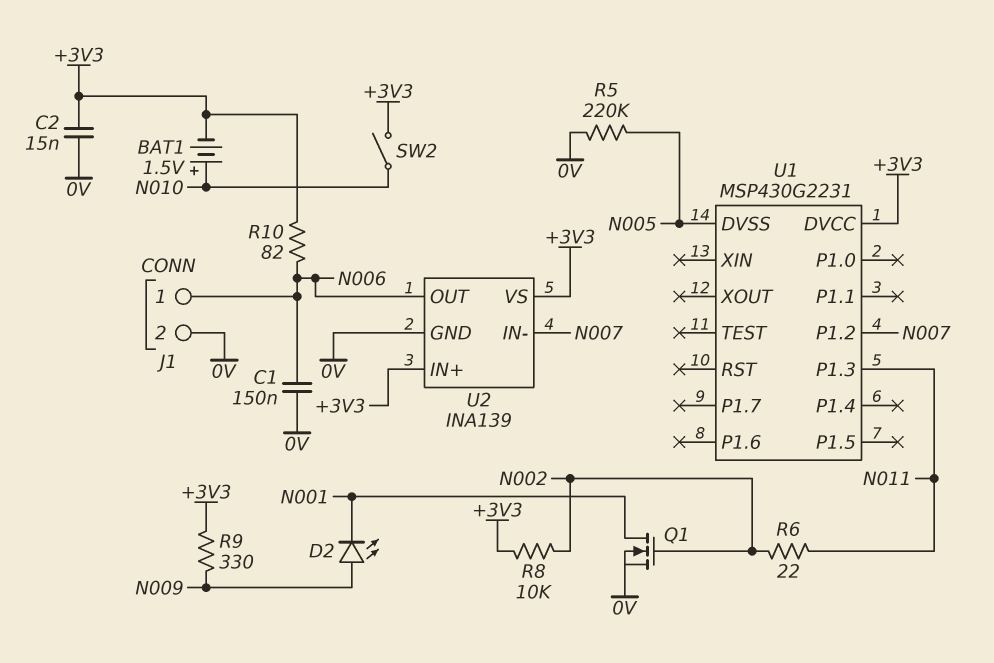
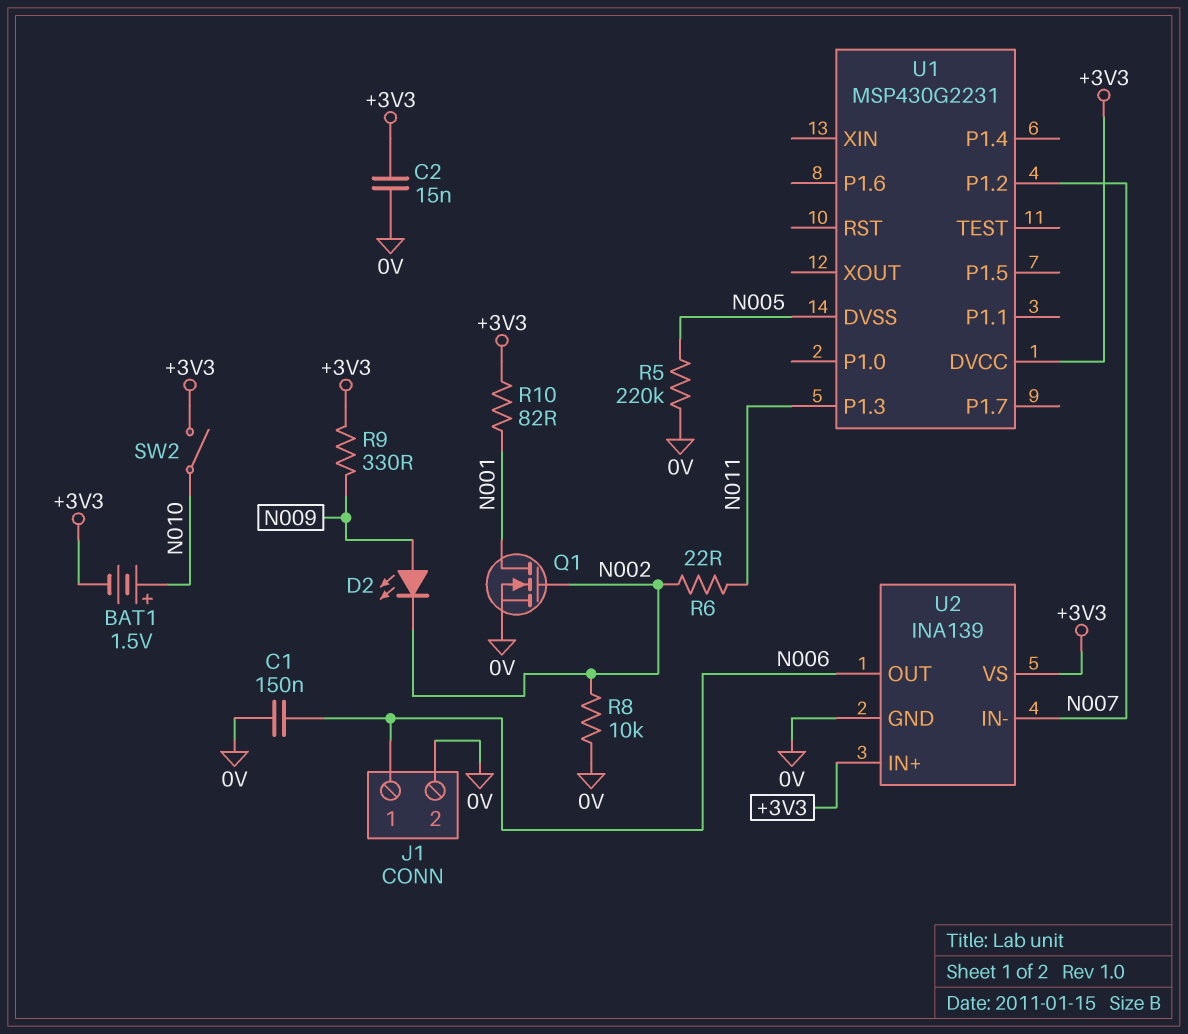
D2: LED (A N009, K N001) -> LED (A N009, K N002)
R8: 10k (+3V3, N002) -> 10k (0V, N002)
R10: 82 (+3V3, N006) -> 82 (+3V3, N001)

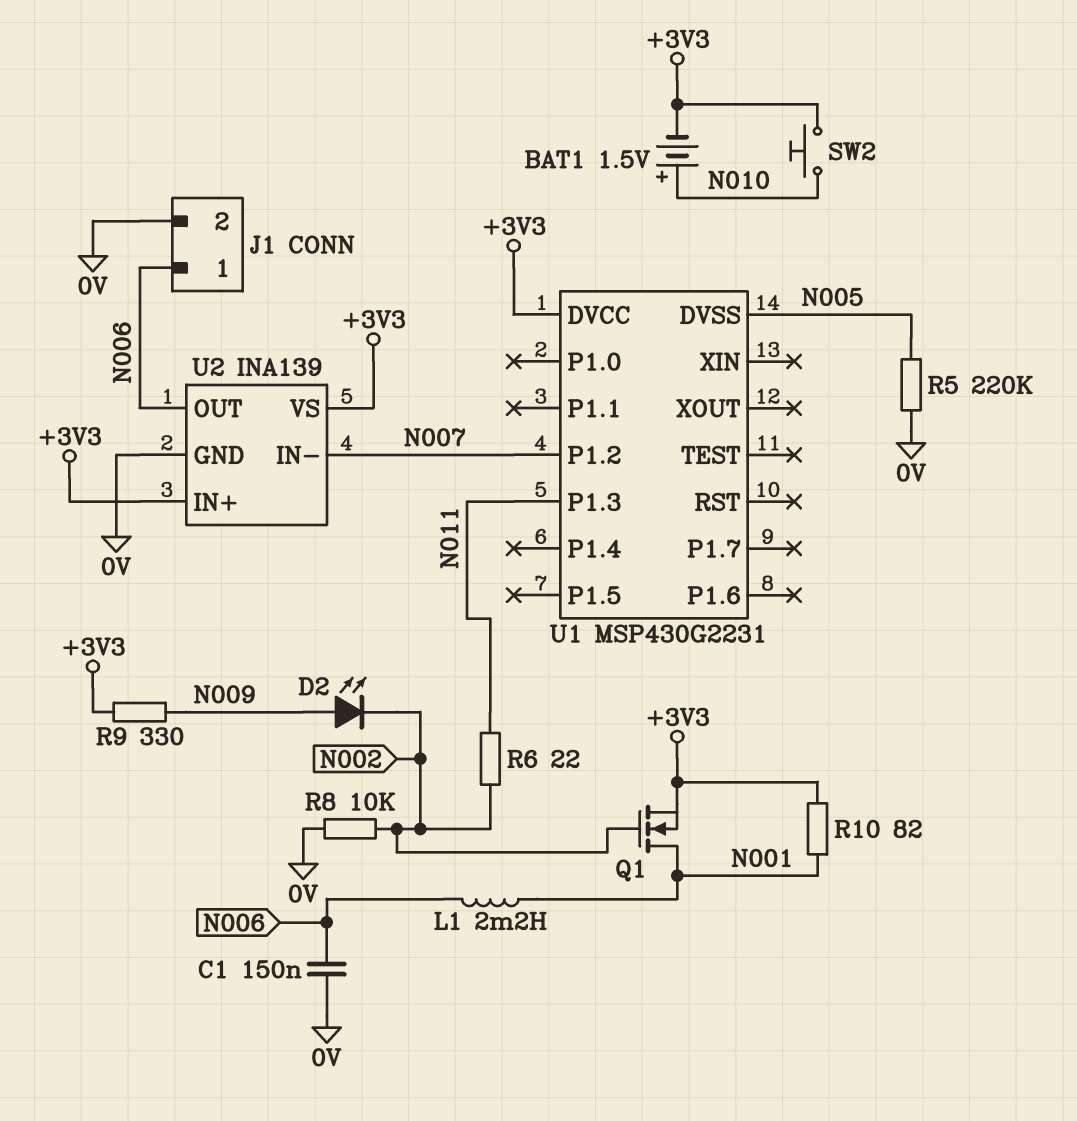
C2: 15nF (+3V3, 0V) -> none
L1: none -> 2.2mH (N001, N006)
Q1: NMOS (G N002, D N001, S 0V) -> NMOS (G N002, D N001, S +3V3)
SW2: switch (+3V3, N010) -> button (+3V3, N010)

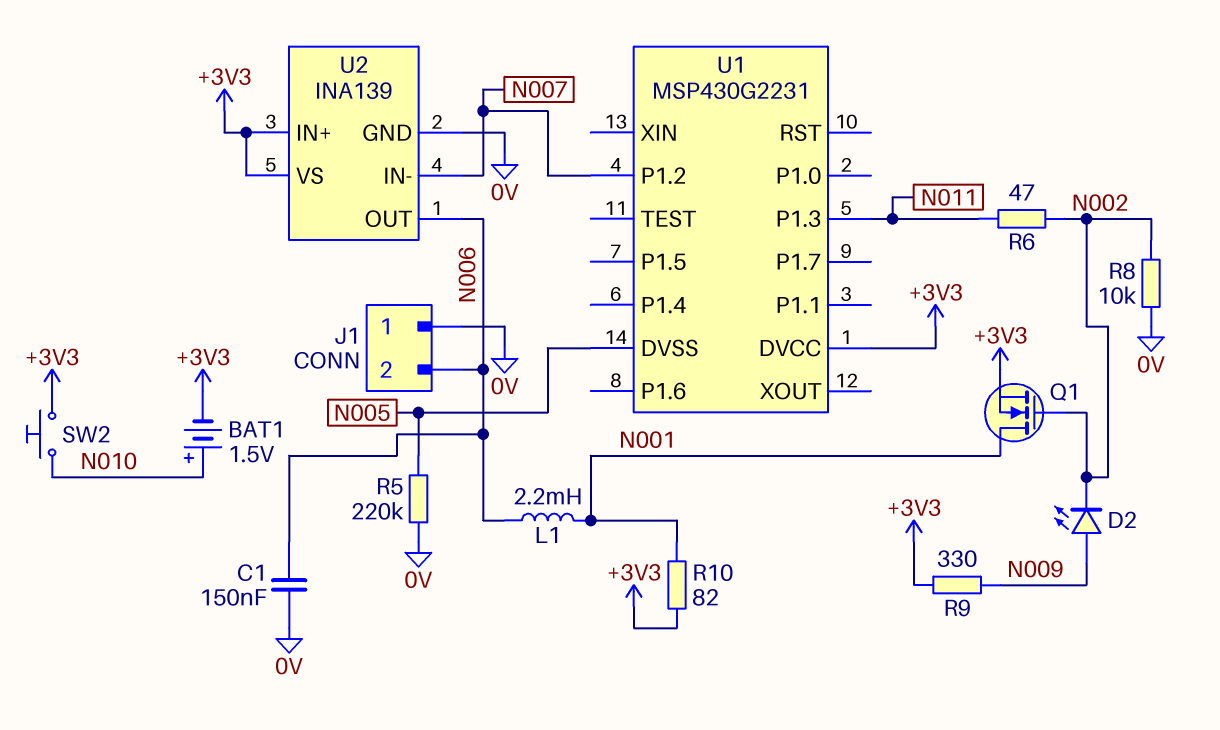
J1 pin 1: N006 -> 0V
J1 pin 2: 0V -> N006
R6: 22 (N002, N011) -> 47 (N002, N011)

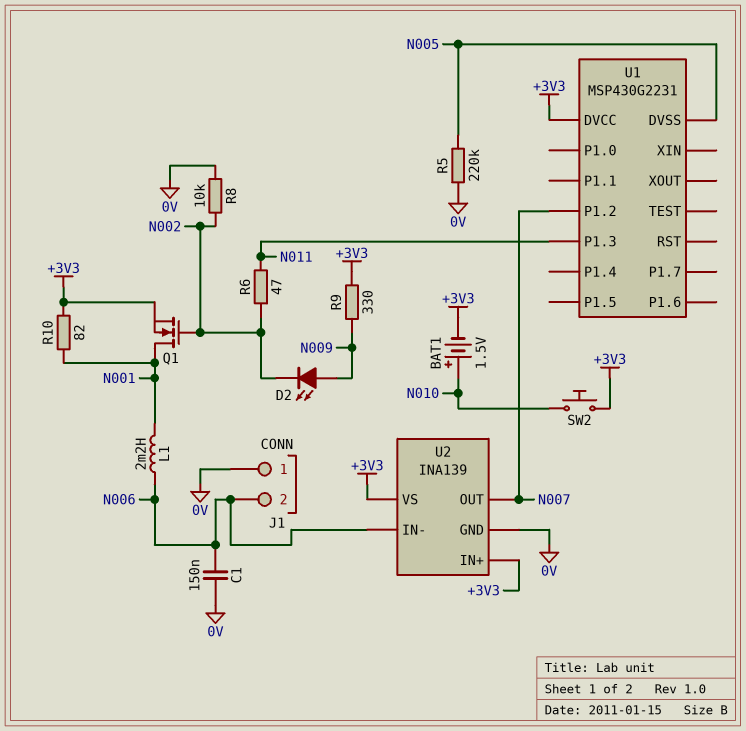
U2 pin IN-: N007 -> N006
U2 pin OUT: N006 -> N007

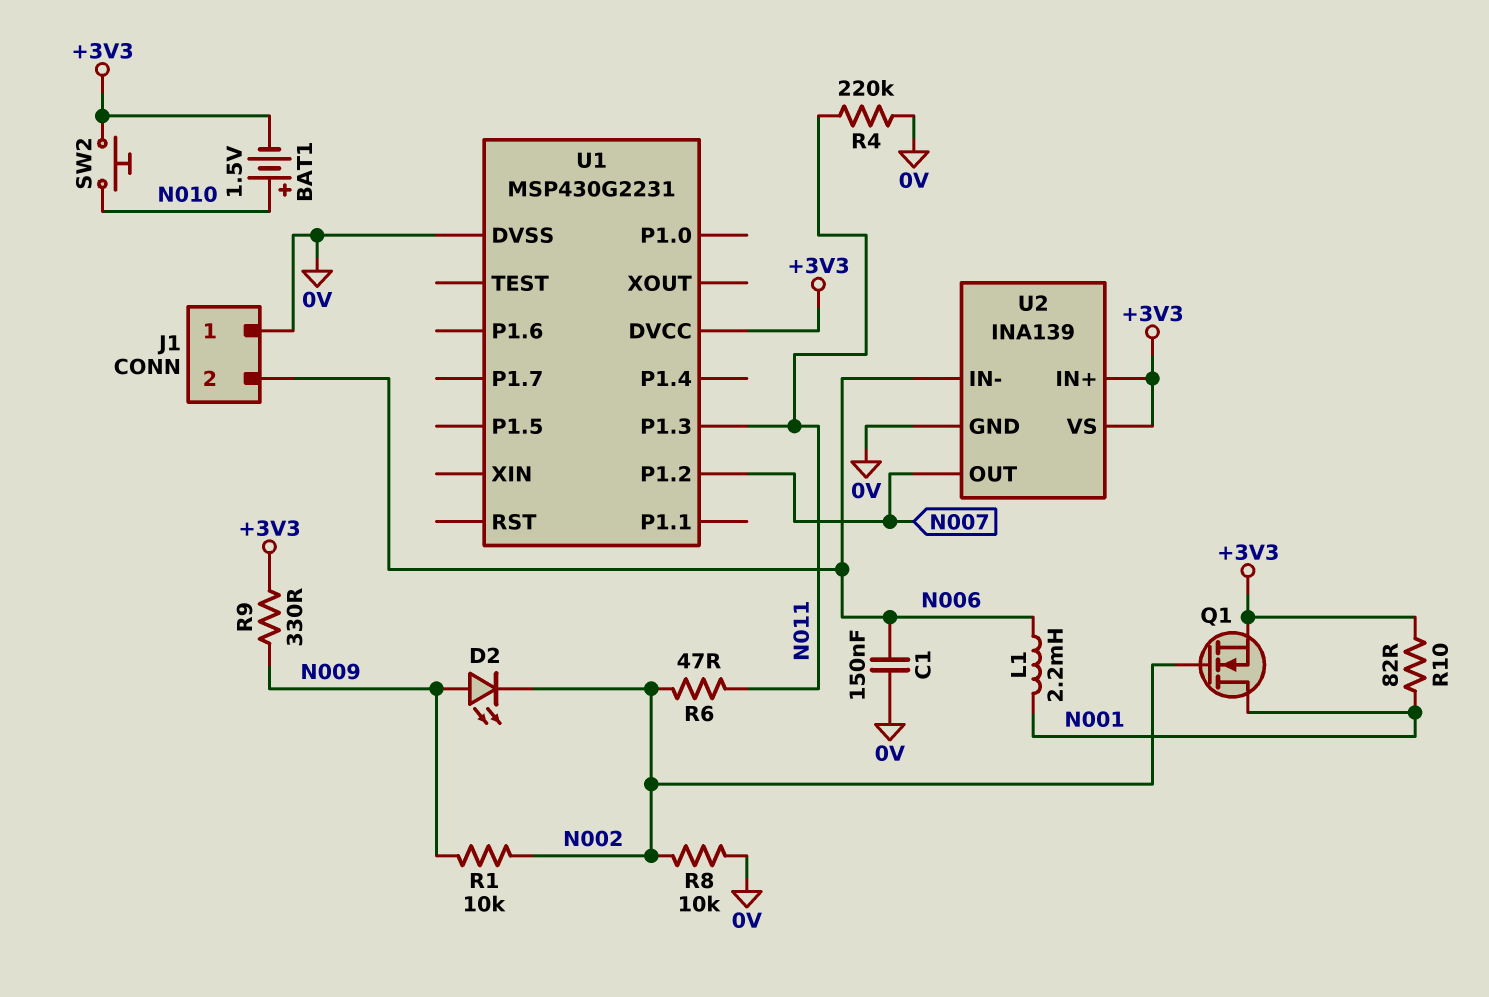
R1: none -> 10k (N002, N009)
R4: none -> 220k (0V, N011)
R5: 220k (0V, N005) -> none
U1 pin DVSS: N005 -> 0V

